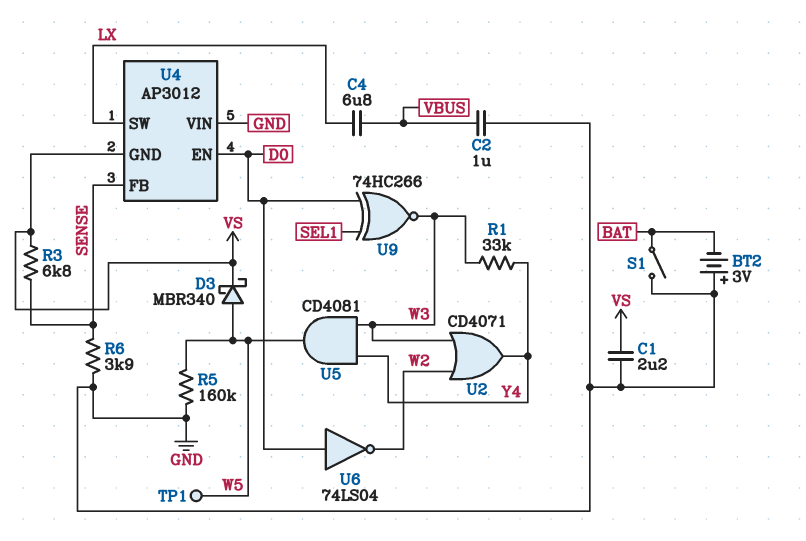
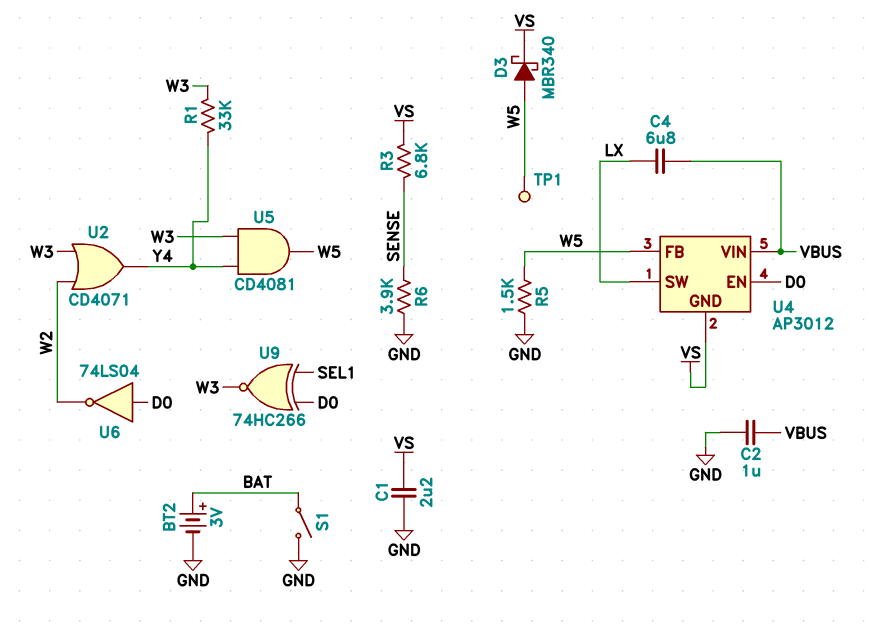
BT2: 3V (plus GND, minus BAT) -> 3V (plus BAT, minus GND)
R5: 160k (GND, W5) -> 1.5k (GND, W5)
U4 pin FB: SENSE -> W5
U4 pin VIN: GND -> VBUS

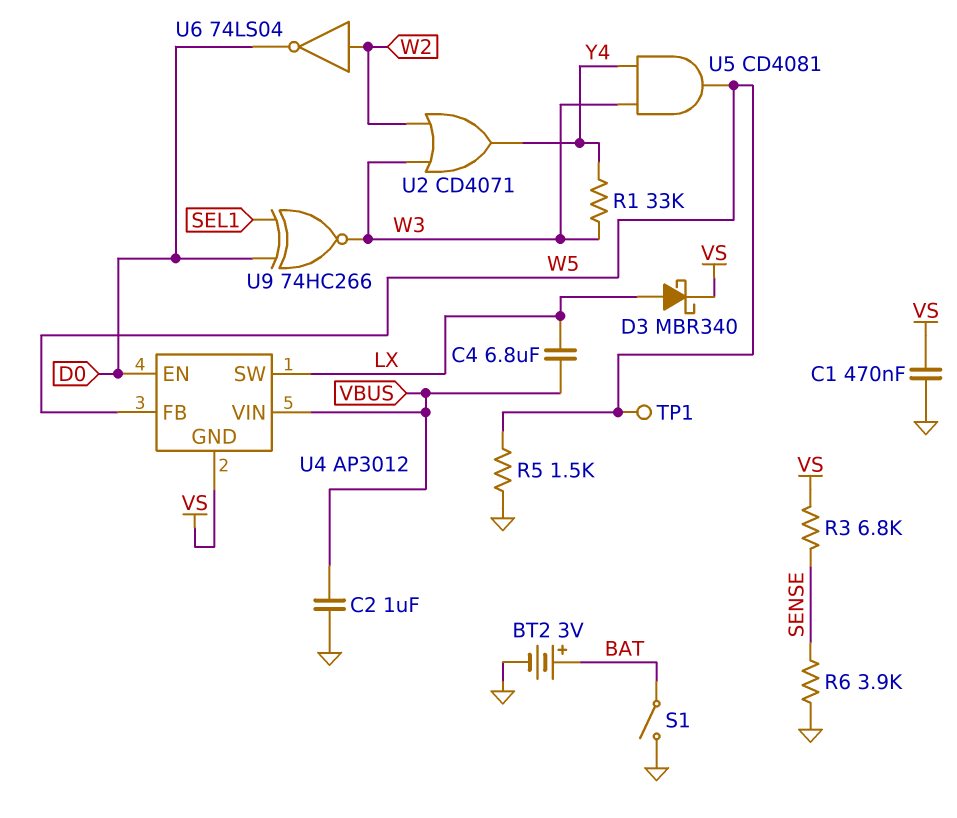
C1: 2.2uF (GND, VS) -> 470nF (GND, VS)
D3: schottky MBR340 (A W5, K VS) -> schottky MBR340 (A LX, K VS)
U6: NOT 74LS04 (in D0, out W2) -> NOT 74LS04 (in W2, out D0)

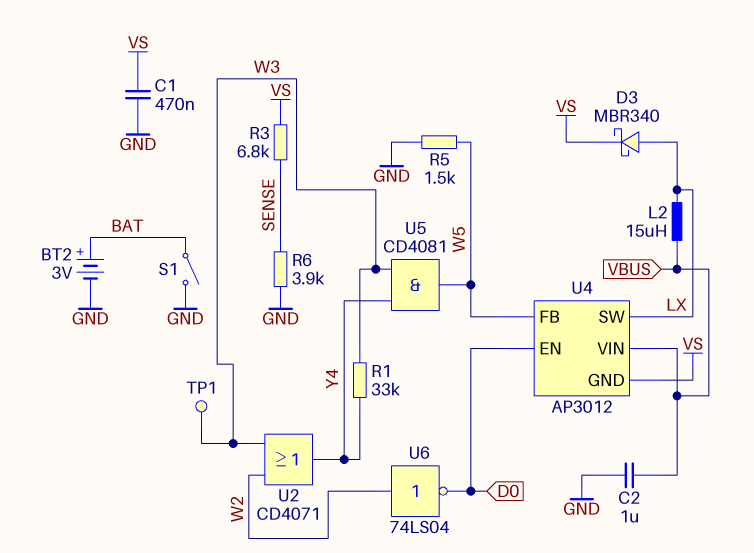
C4: 6.8uF (LX, VBUS) -> none
L2: none -> 15uH (LX, VBUS)
TP1: test point (W5) -> test point (W3)
U9: XNOR 74HC266 (in D0, in SEL1, out W3) -> none

